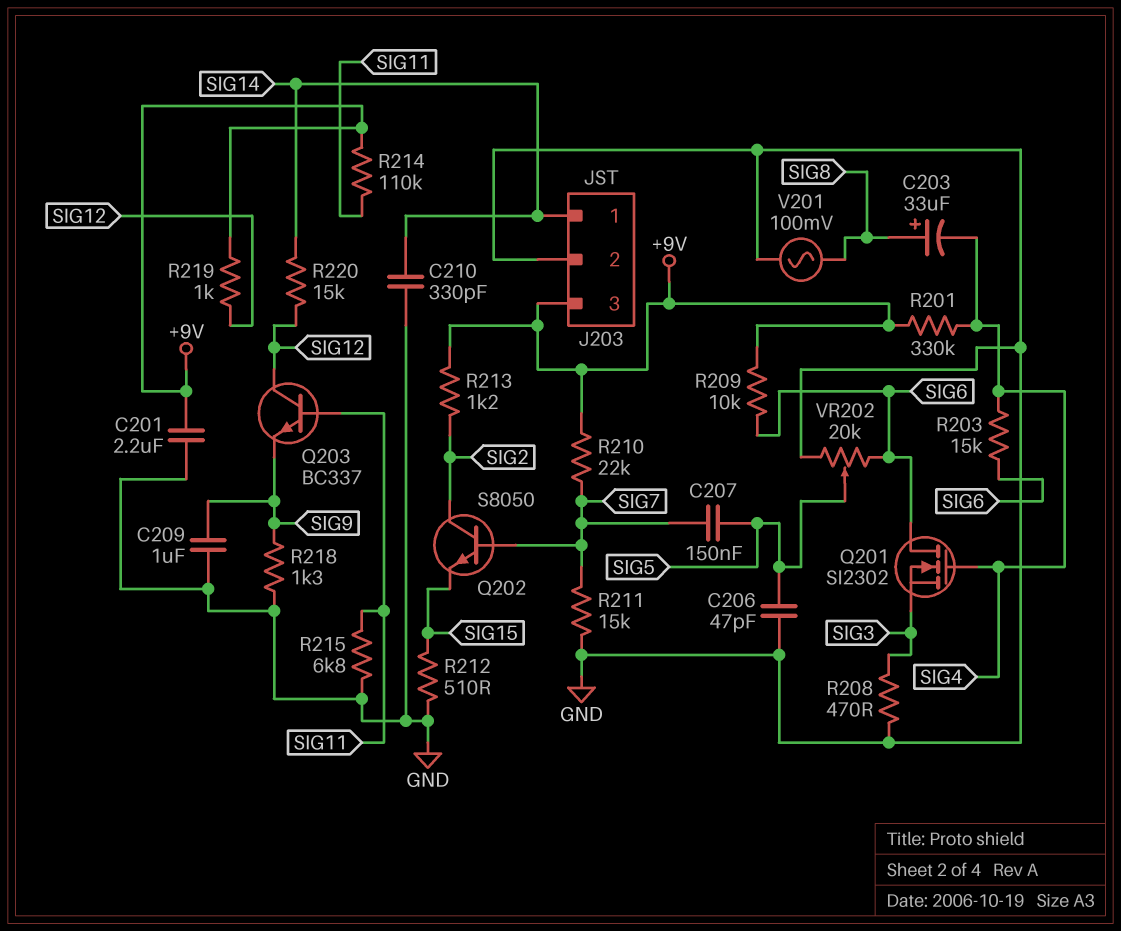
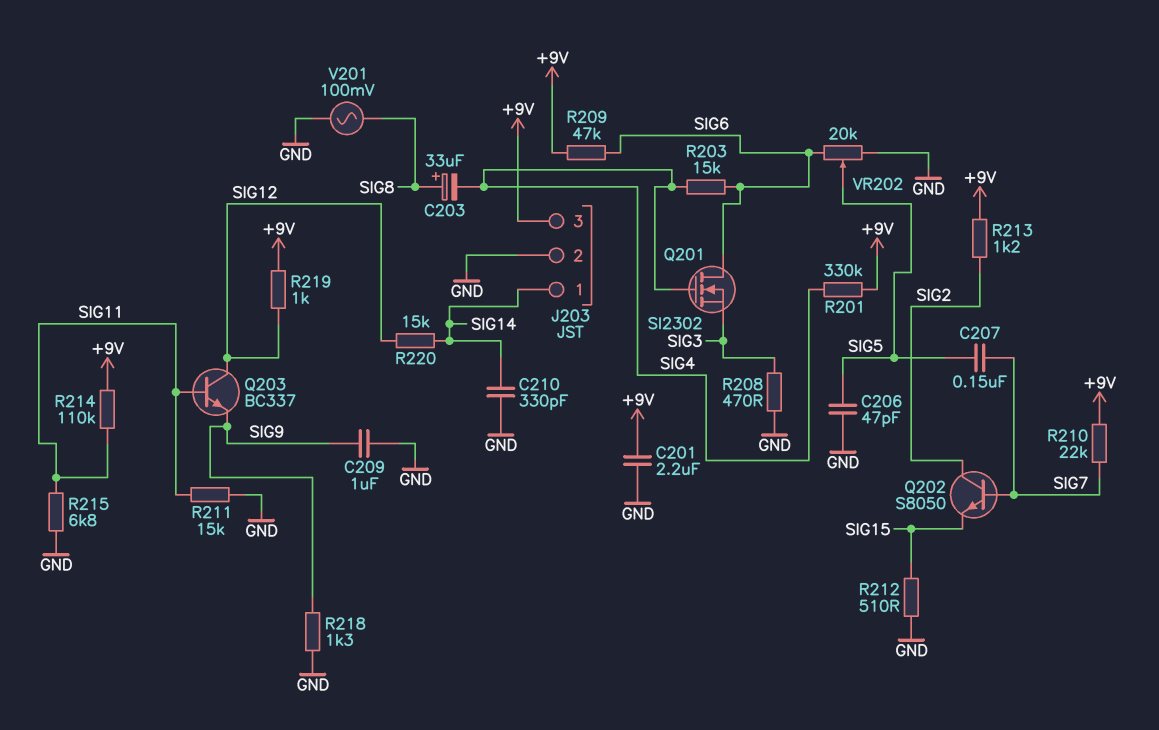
R209: 10k (+9V, SIG6) -> 47k (+9V, SIG6)
R211: 15k (GND, SIG7) -> 15k (GND, SIG11)

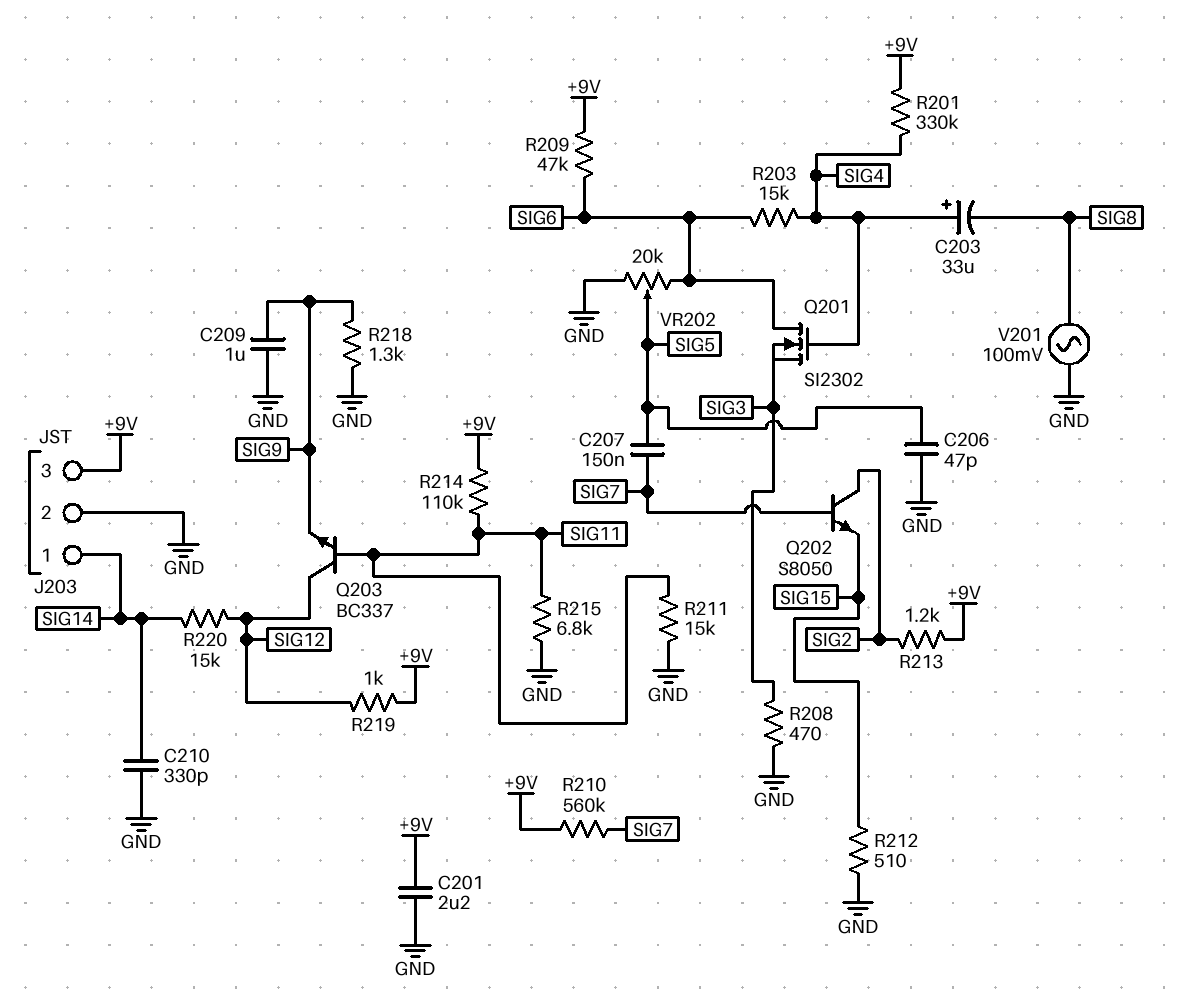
C203: 33uF (plus SIG8, minus SIG4) -> 33uF (plus SIG4, minus SIG8)
R210: 22k (+9V, SIG7) -> 560k (+9V, SIG7)

